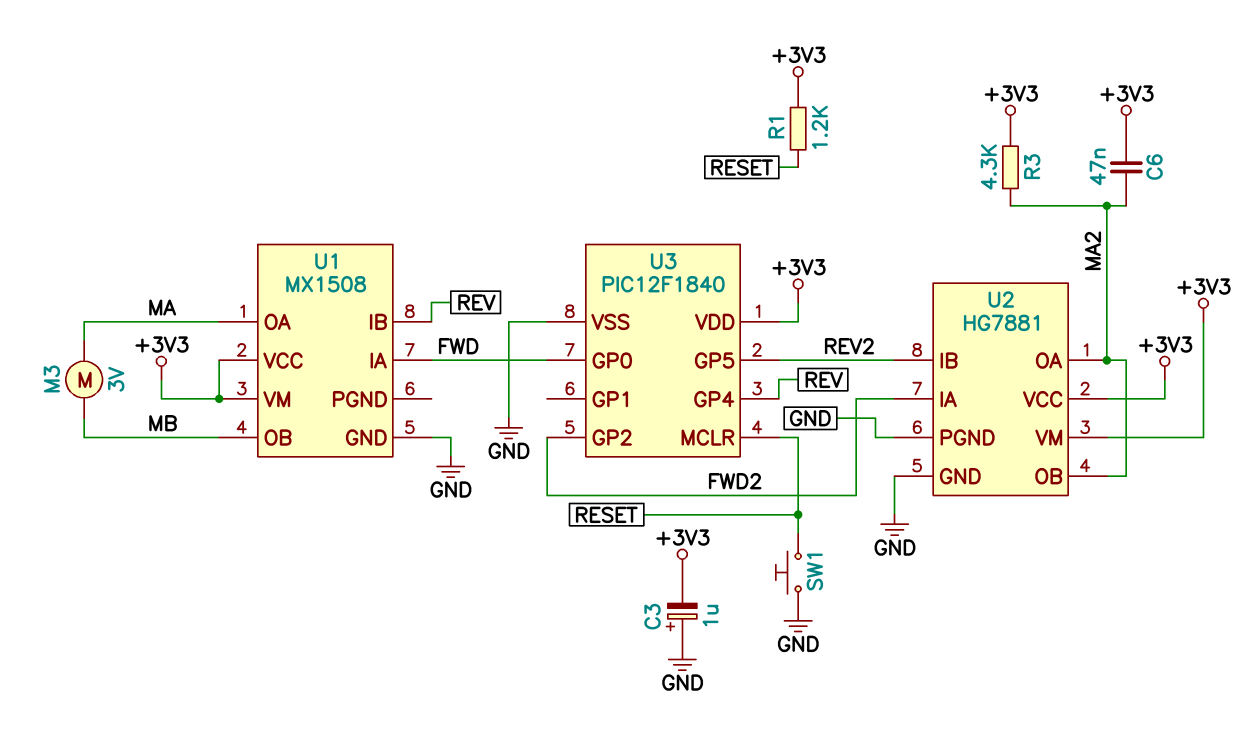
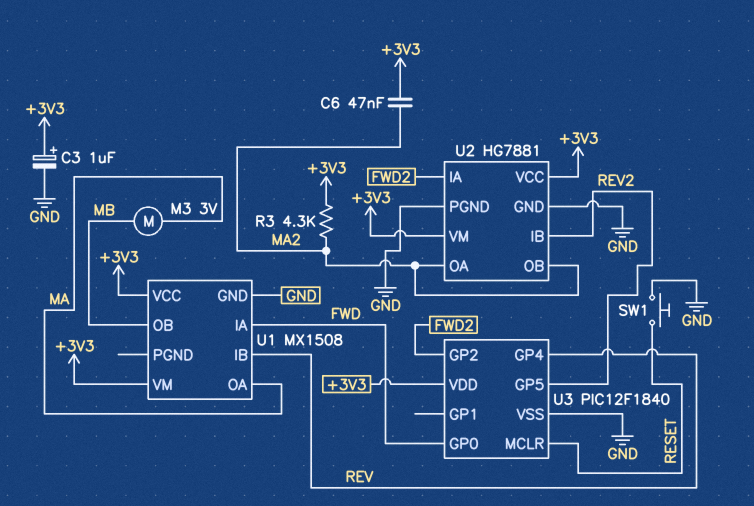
C3: 1uF (plus GND, minus +3V3) -> 1uF (plus +3V3, minus GND)
R1: 1.2k (+3V3, RESET) -> none

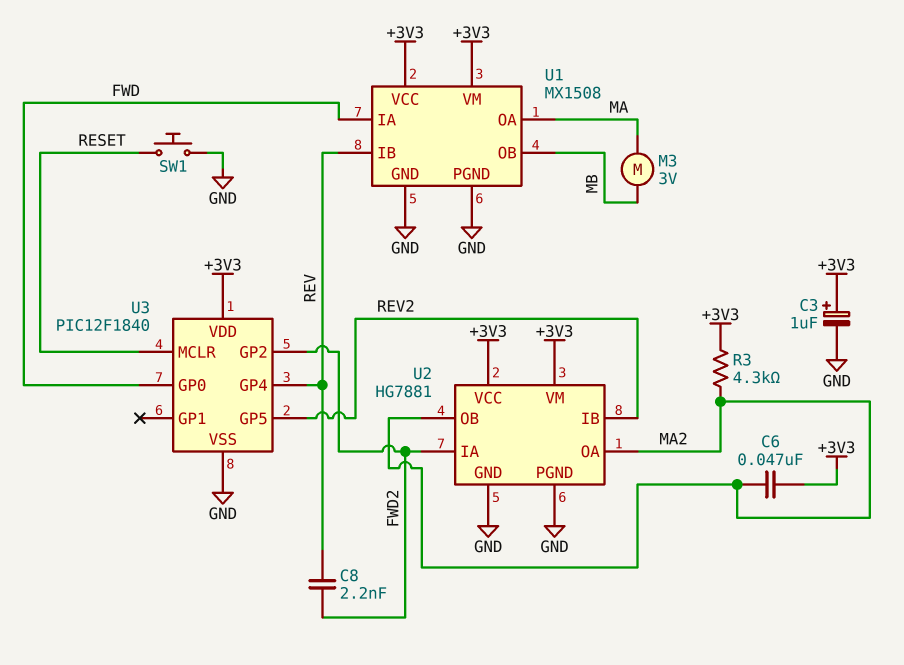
C8: none -> 2.2nF (FWD2, REV)
U1 pin PGND: none -> GND

